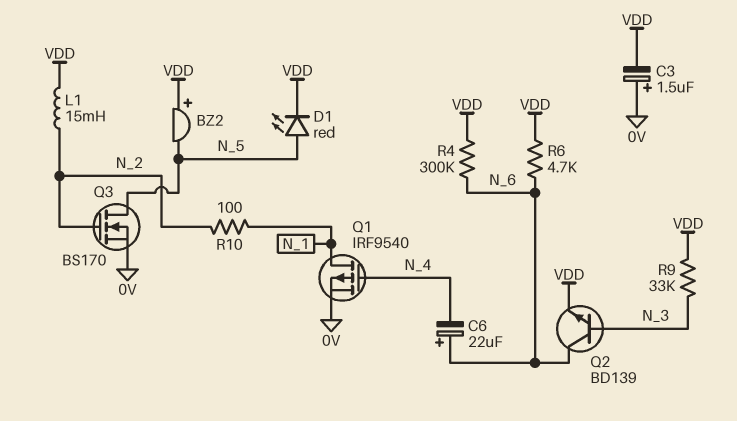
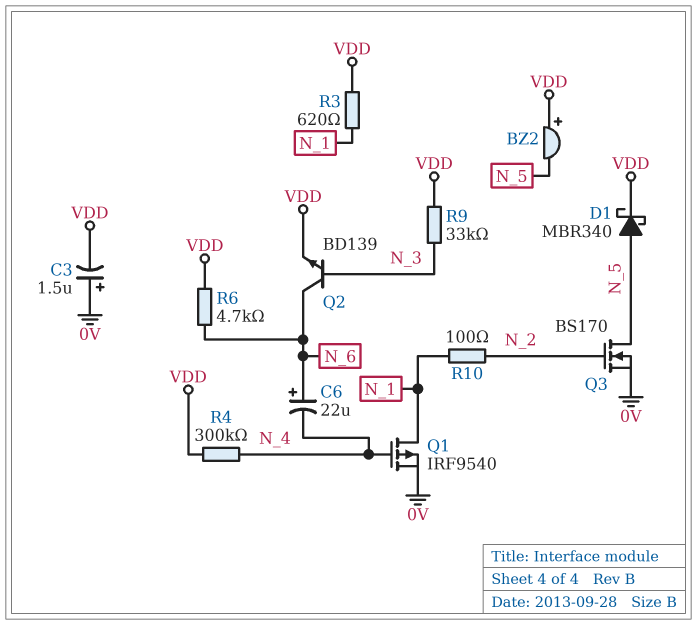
D1: LED red (A N_5, K VDD) -> schottky MBR340 (A N_5, K VDD)
L1: 15mH (N_2, VDD) -> none
R3: none -> 620 (N_1, VDD)
R4: 300k (N_6, VDD) -> 300k (N_4, VDD)

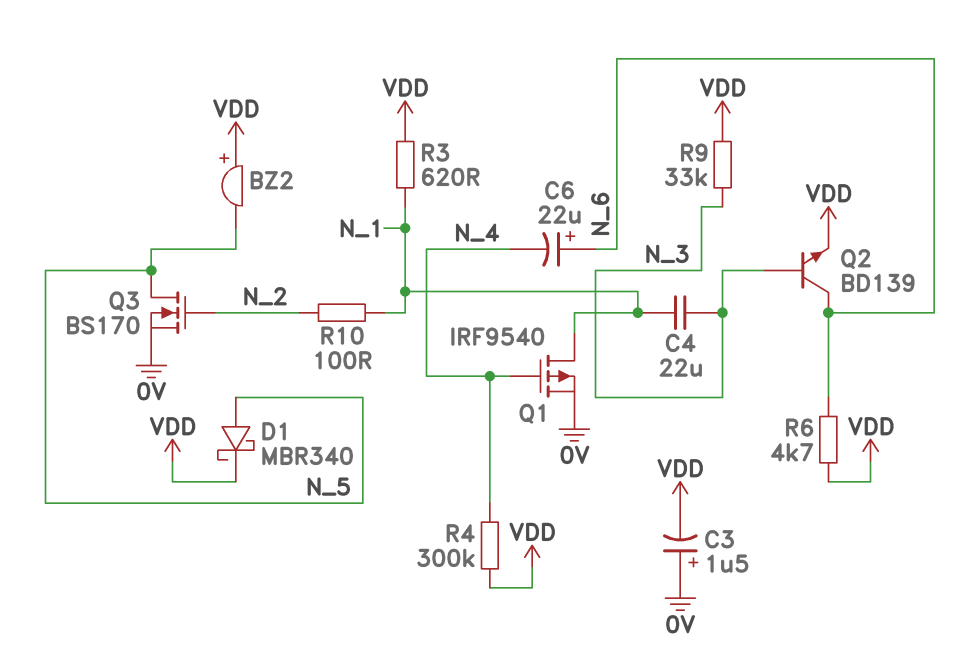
C4: none -> 22uF (N_1, N_3)

